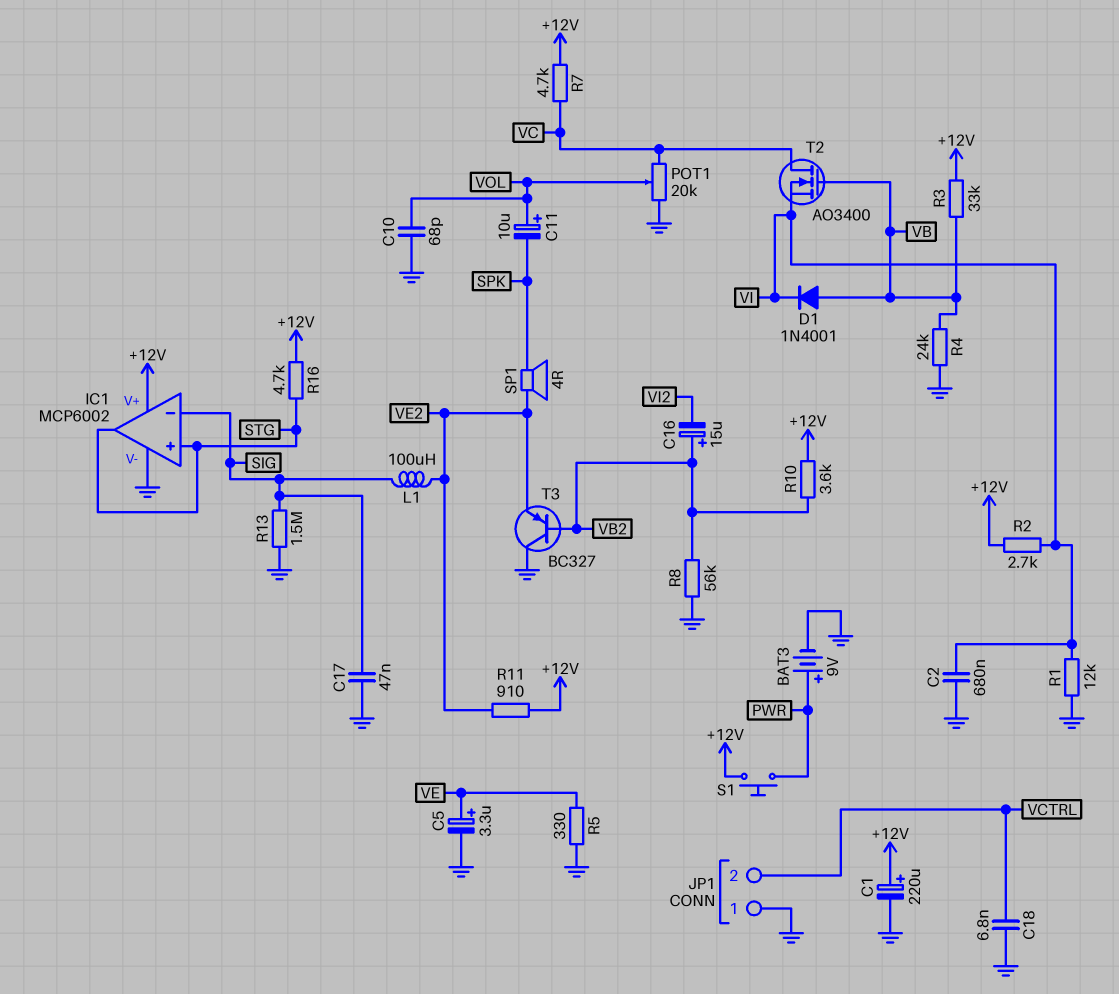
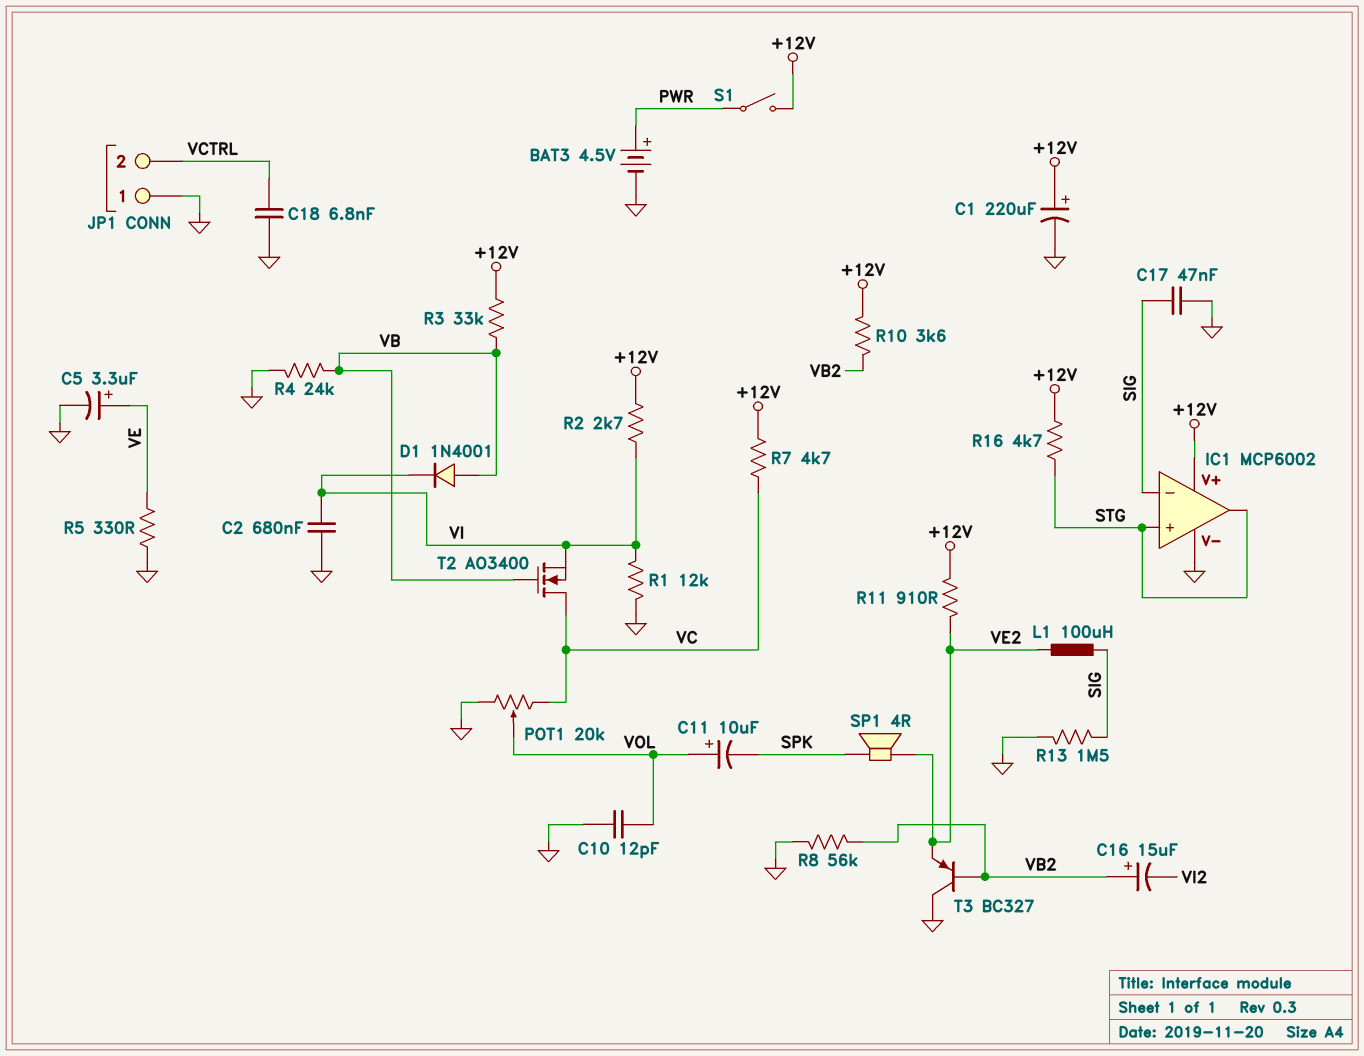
BAT3: 9V (plus PWR, minus GND) -> 4.5V (plus PWR, minus GND)
C10: 68pF (GND, VOL) -> 12pF (GND, VOL)
S1: button (+12V, PWR) -> switch (+12V, PWR)

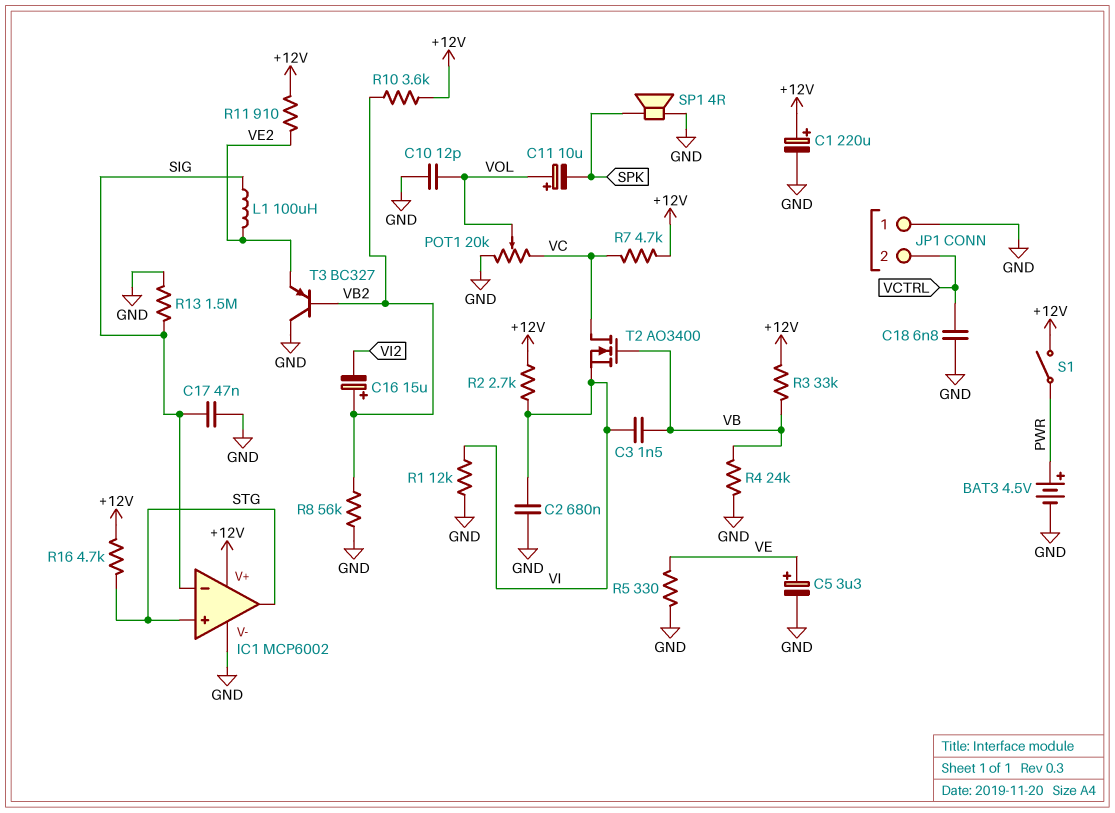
C3: none -> 1.5nF (VB, VI)
D1: diode 1N4001 (A VB, K VI) -> none
SP1: speaker 4R (SPK, VE2) -> speaker 4R (GND, SPK)

